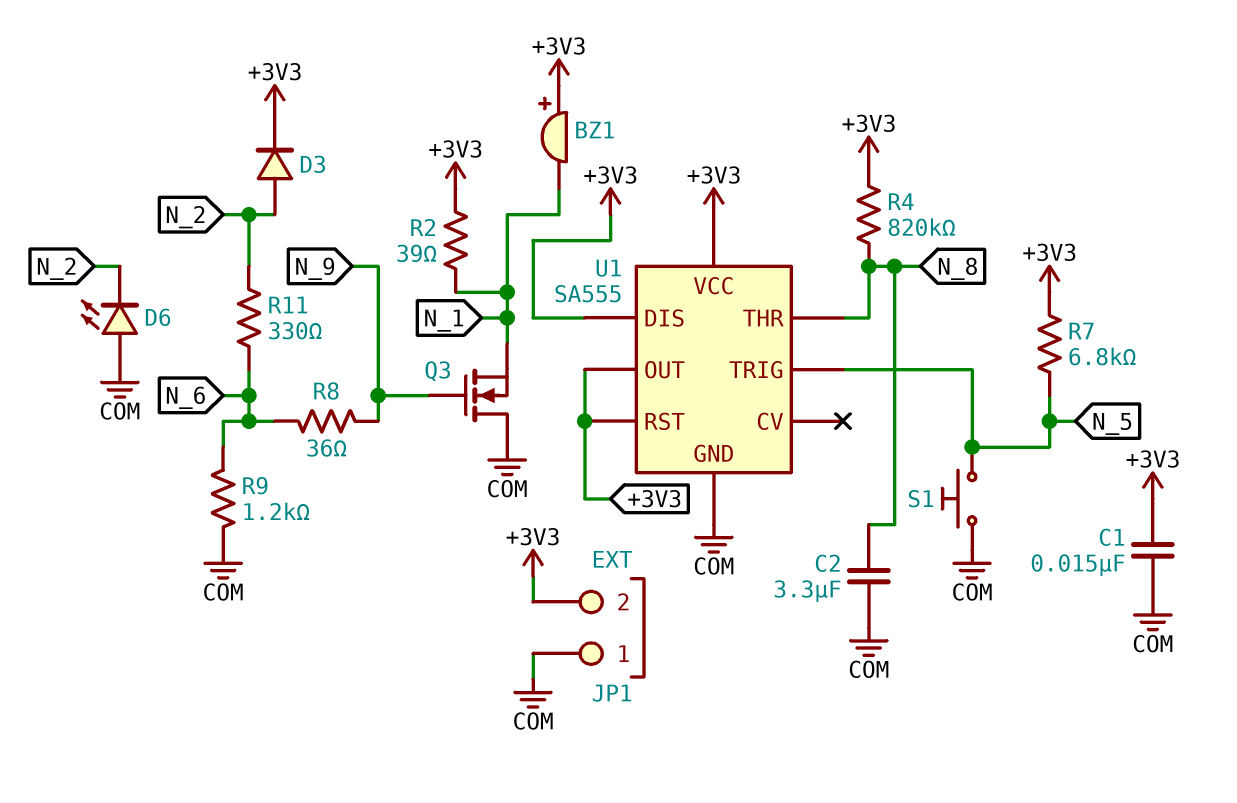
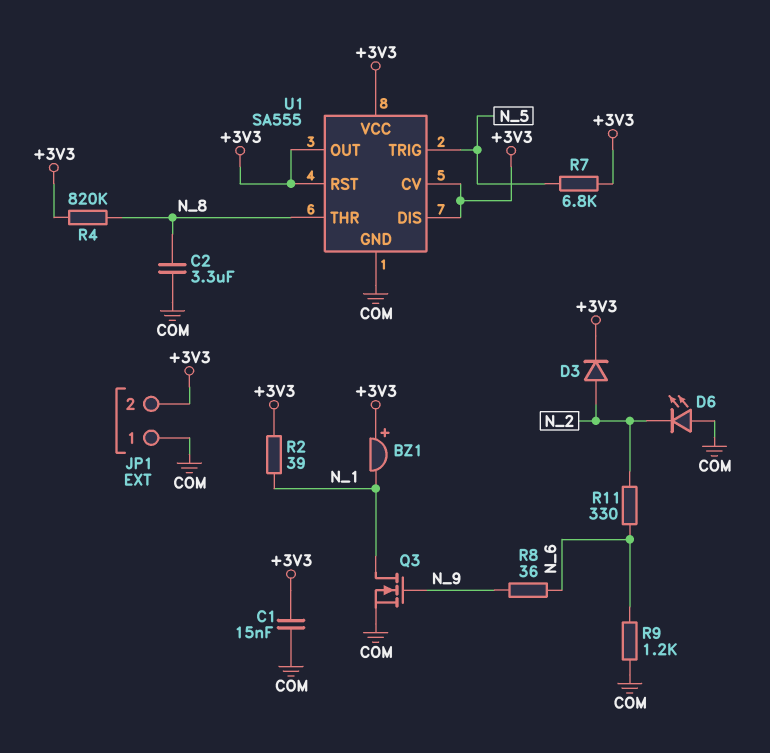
Q3: NMOS (G N_9, D COM, S N_1) -> NMOS (G N_9, D N_1, S COM)
S1: button (COM, N_5) -> none
U1 pin CV: none -> +3V3

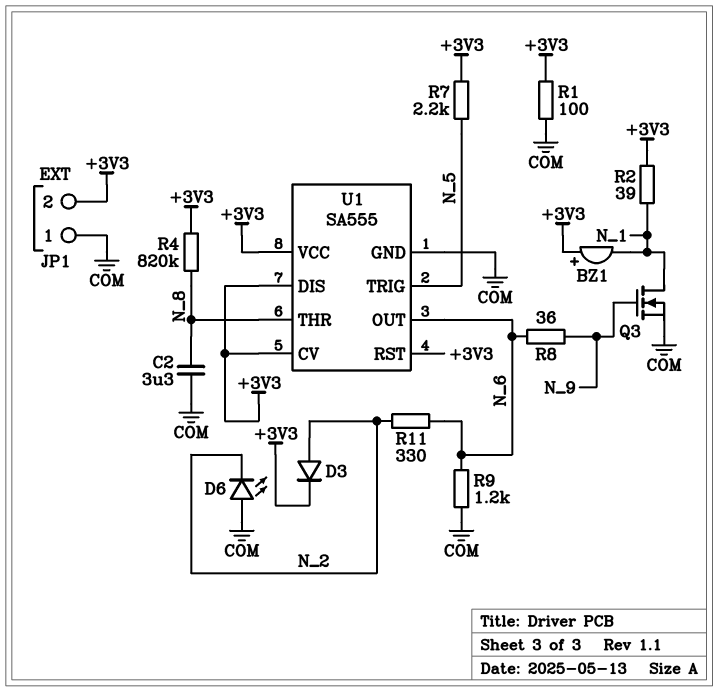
C1: 15nF (+3V3, COM) -> none
R1: none -> 100 (+3V3, COM)
R7: 6.8k (+3V3, N_5) -> 2.2k (+3V3, N_5)
U1 pin OUT: +3V3 -> N_6

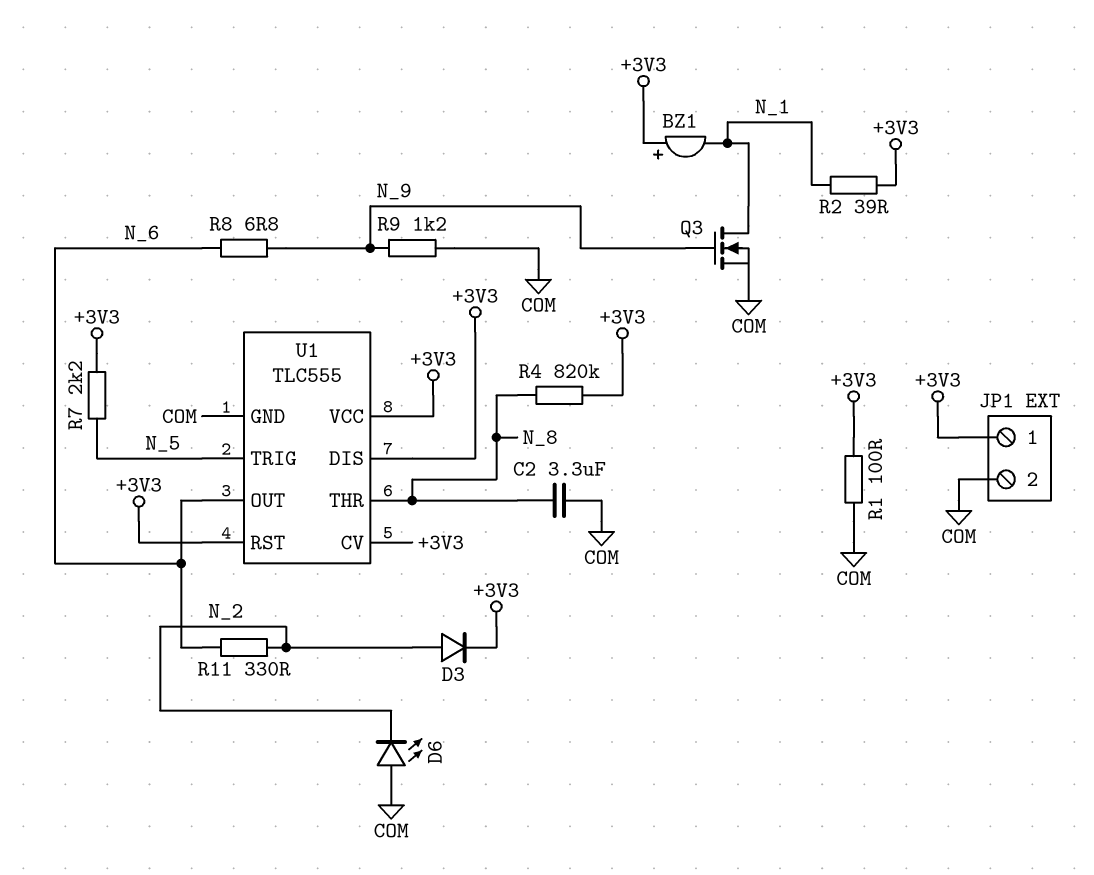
JP1 pin 1: COM -> +3V3
JP1 pin 2: +3V3 -> COM
R8: 36 (N_6, N_9) -> 6.8 (N_6, N_9)
R9: 1.2k (COM, N_6) -> 1.2k (COM, N_9)
U1: SA555 -> TLC555

